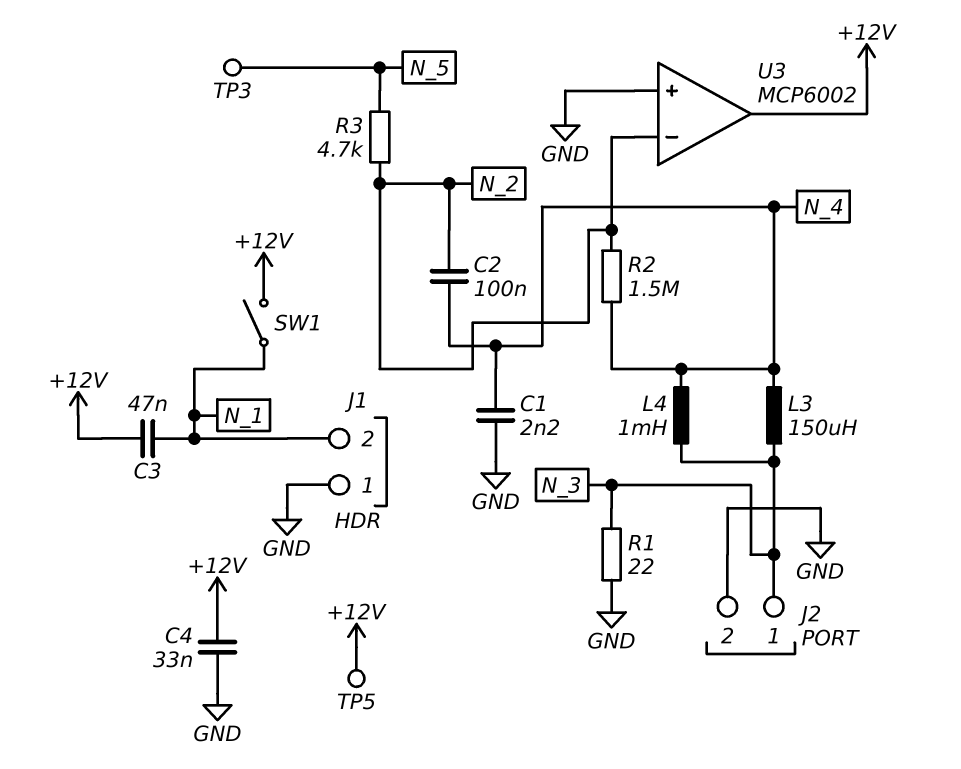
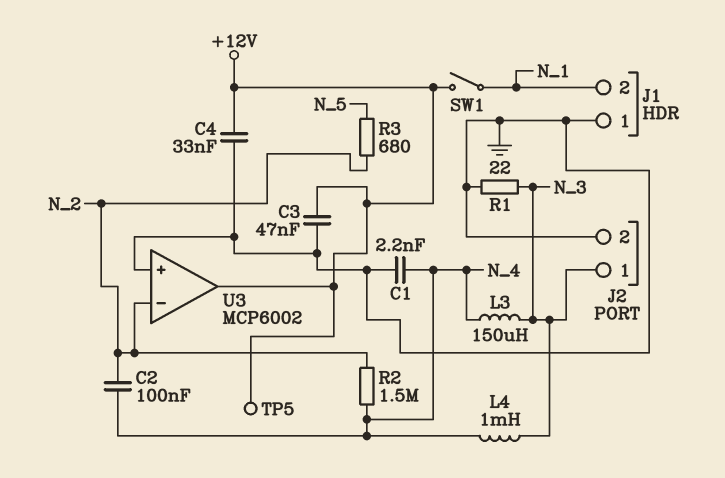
C3: 47nF (+12V, N_1) -> 47nF (+12V, GND)
R3: 4.7k (N_2, N_5) -> 680 (N_2, N_5)
TP3: test point (N_5) -> none

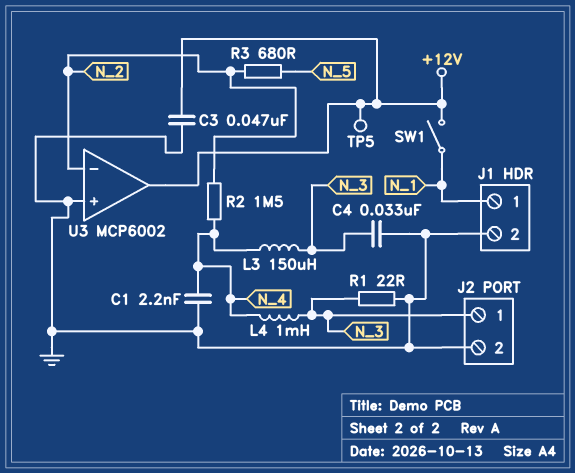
C2: 100nF (N_2, N_4) -> none
C4: 33nF (+12V, GND) -> 33nF (GND, N_3)
J1 pin 1: GND -> N_1
J1 pin 2: N_1 -> GND

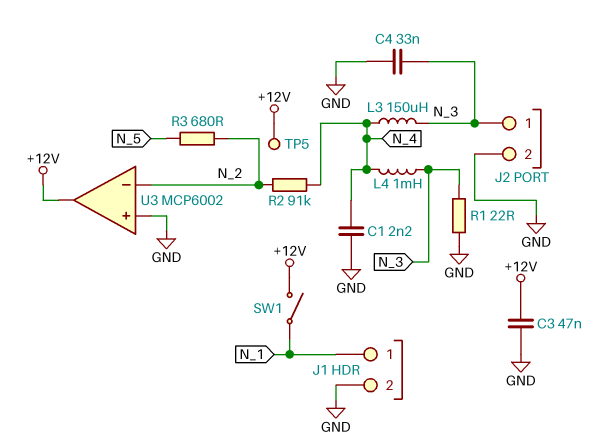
R2: 1.5M (N_2, N_4) -> 91k (N_2, N_4)

